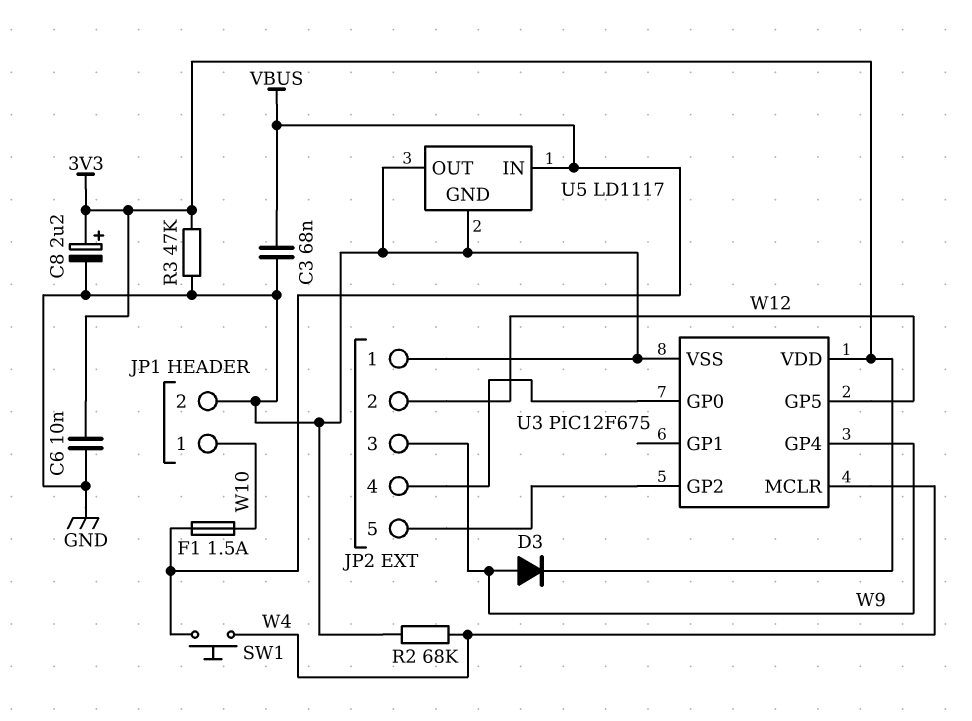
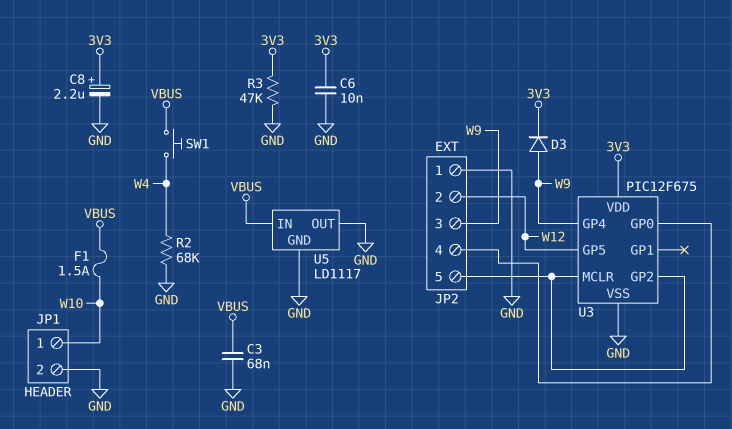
U3 pin MCLR: W4 -> JP2/5

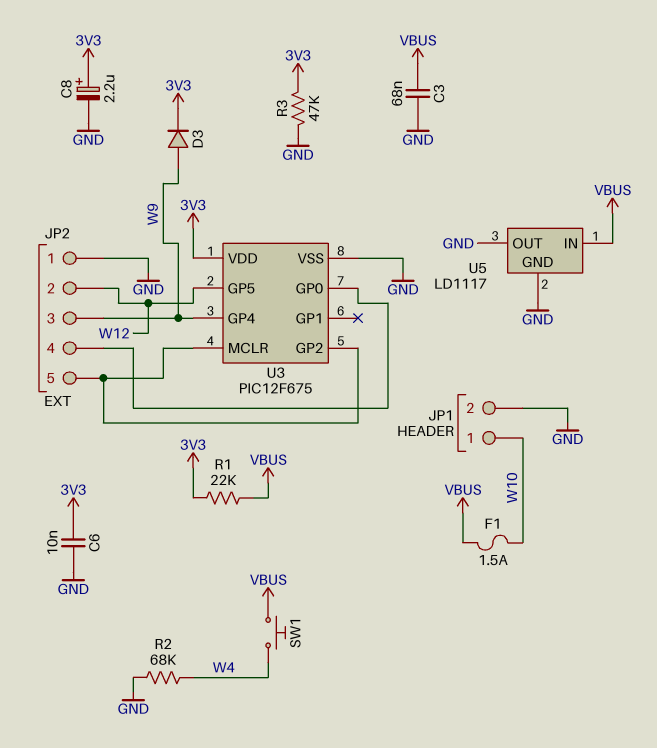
R1: none -> 22k (3V3, VBUS)

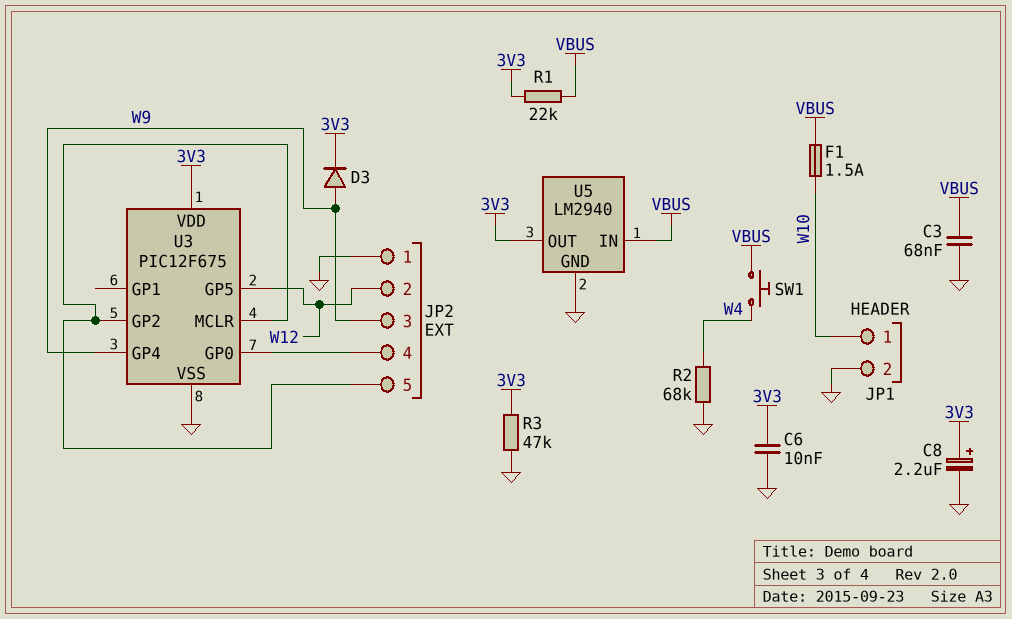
U5: LD1117 -> LM2940
U5 pin OUT: GND -> 3V3

